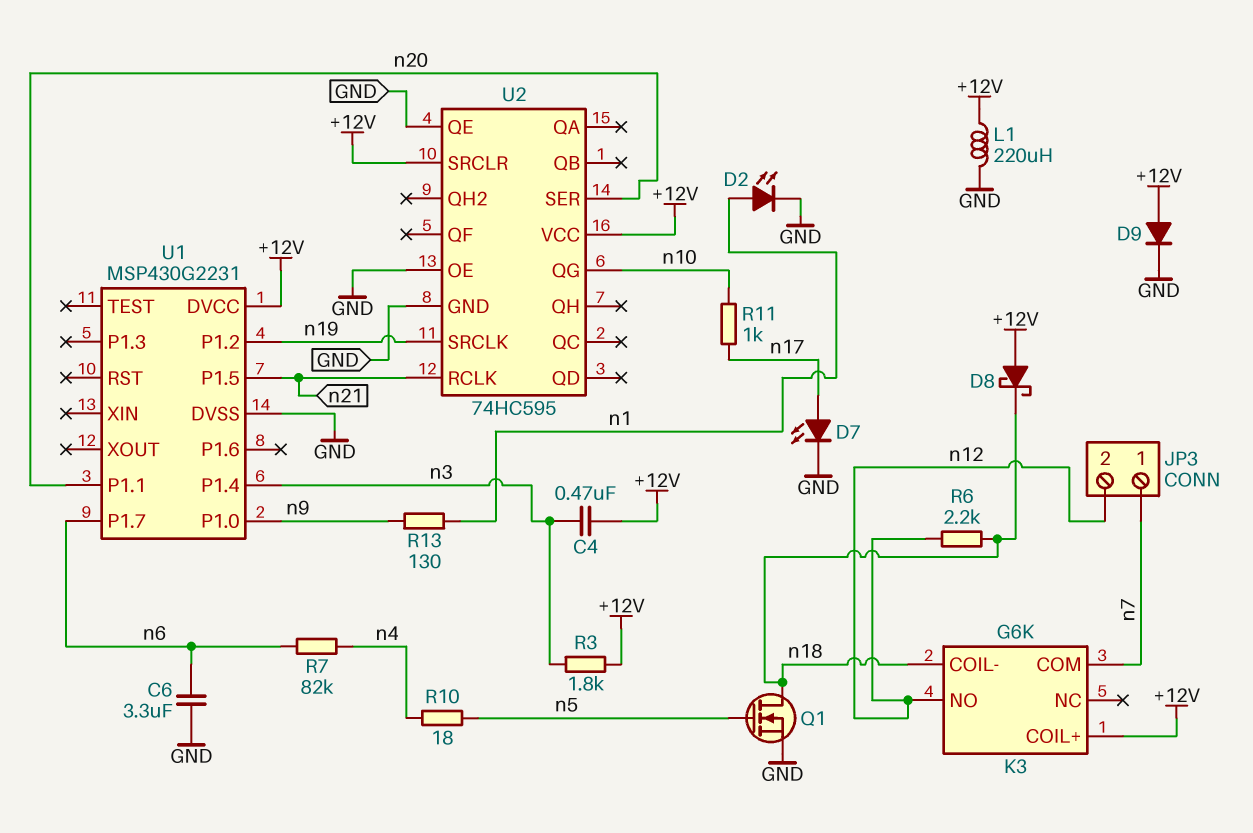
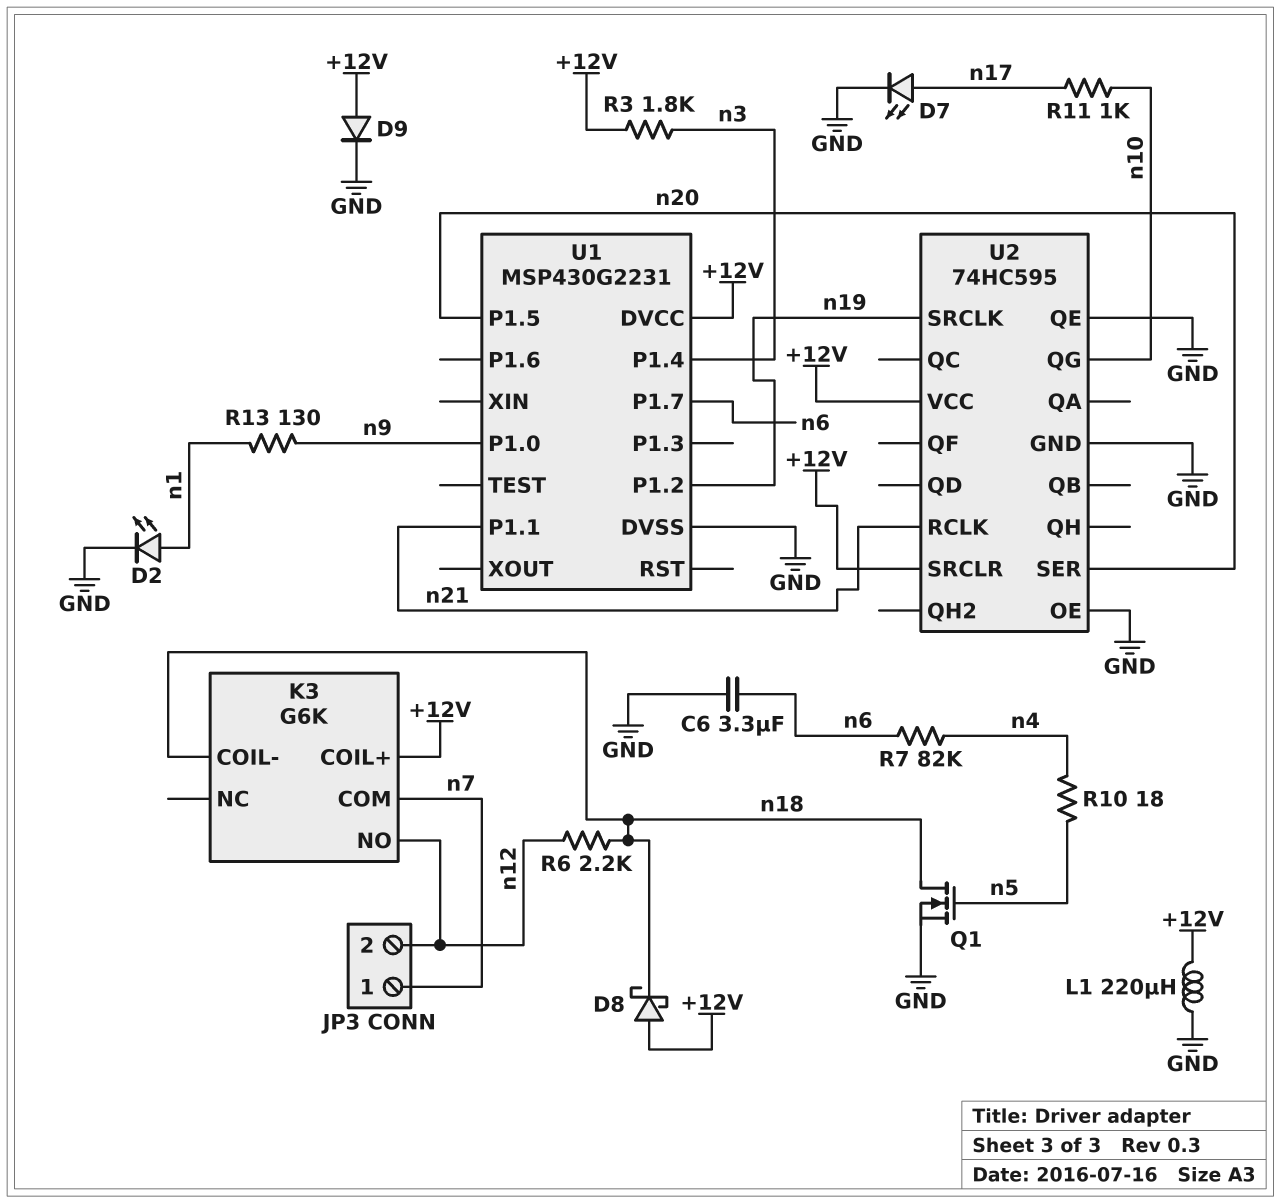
C4: 470nF (+12V, n3) -> none
U1 pin P1.1: n20 -> n21
U1 pin P1.5: n21 -> n20

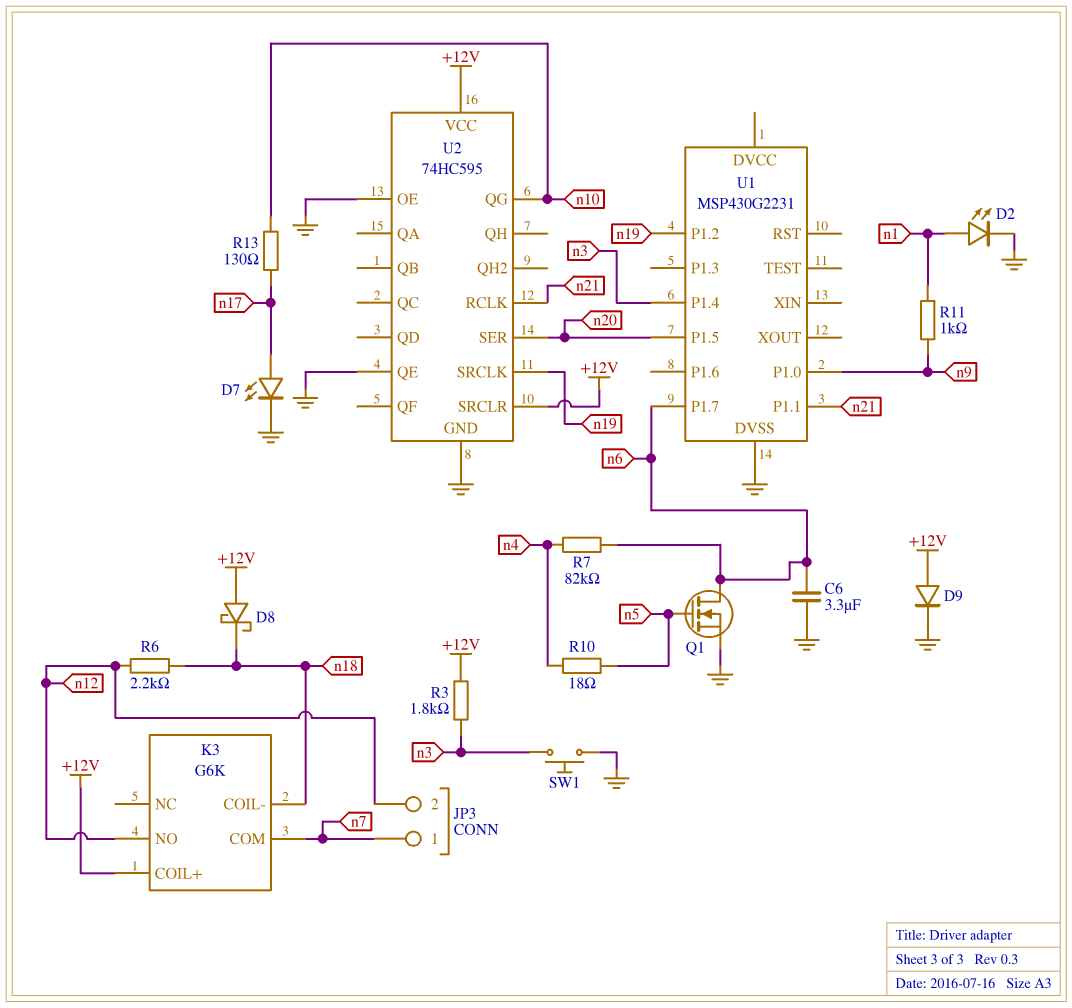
L1: 220uH (+12V, GND) -> none
Q1: NMOS (G n5, D n18, S GND) -> NMOS (G n5, D n6, S GND)
R11: 1k (n10, n17) -> 1k (n1, n9)
R13: 130 (n1, n9) -> 130 (n10, n17)
SW1: none -> button (GND, n3)
U1 pin DVCC: +12V -> none

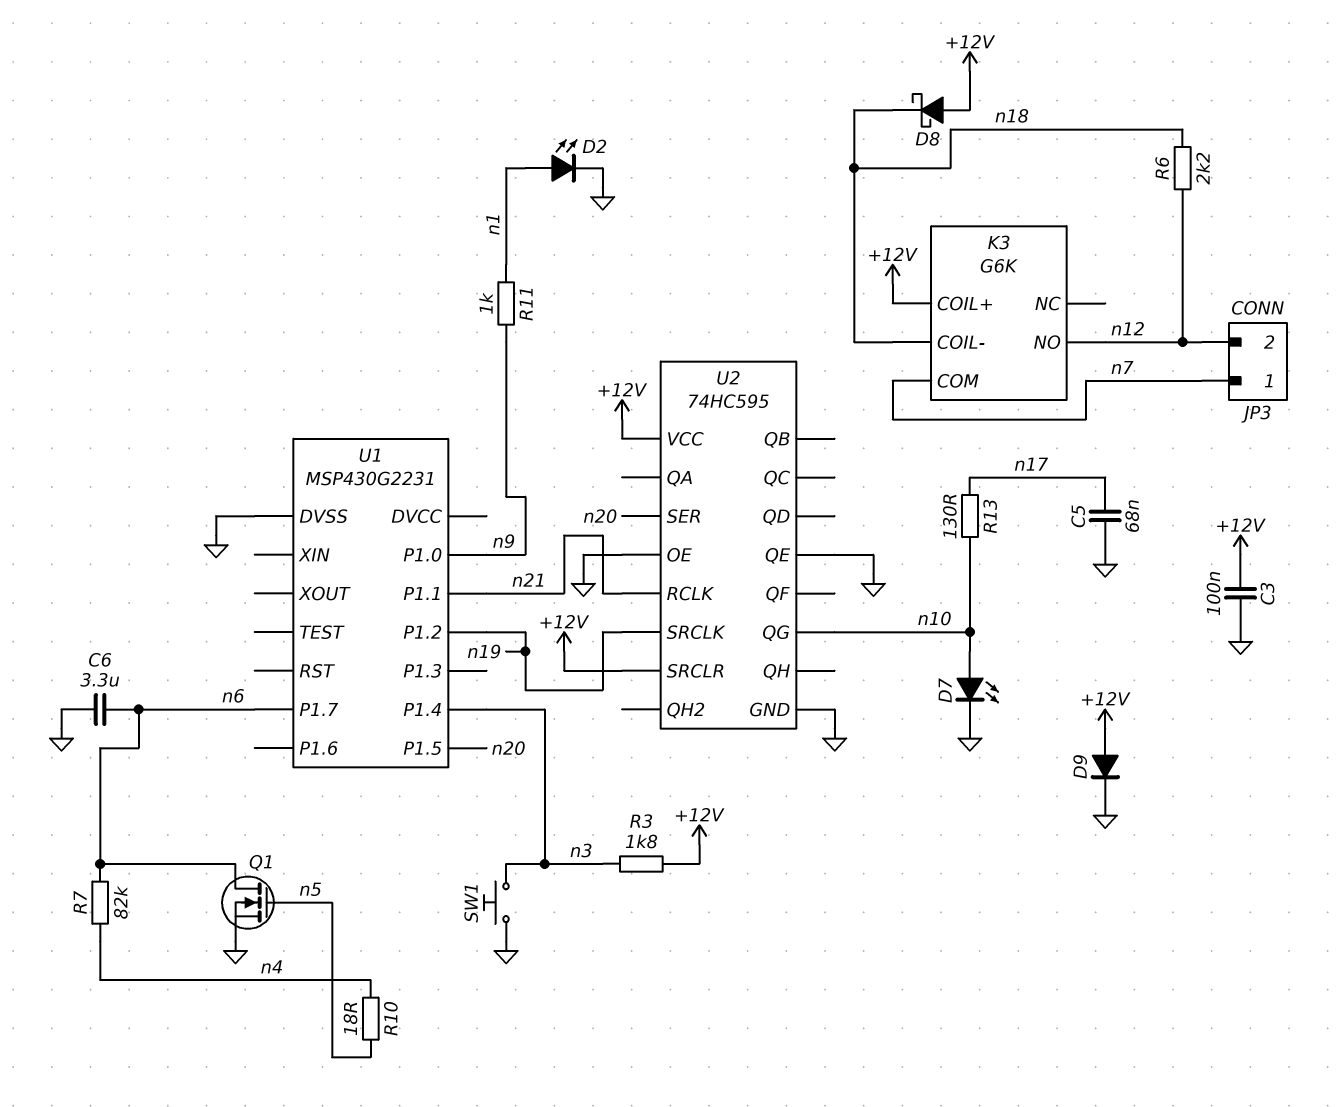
C3: none -> 100nF (+12V, GND)
C5: none -> 68nF (GND, n17)
D7: LED (A n17, K GND) -> LED (A n10, K GND)

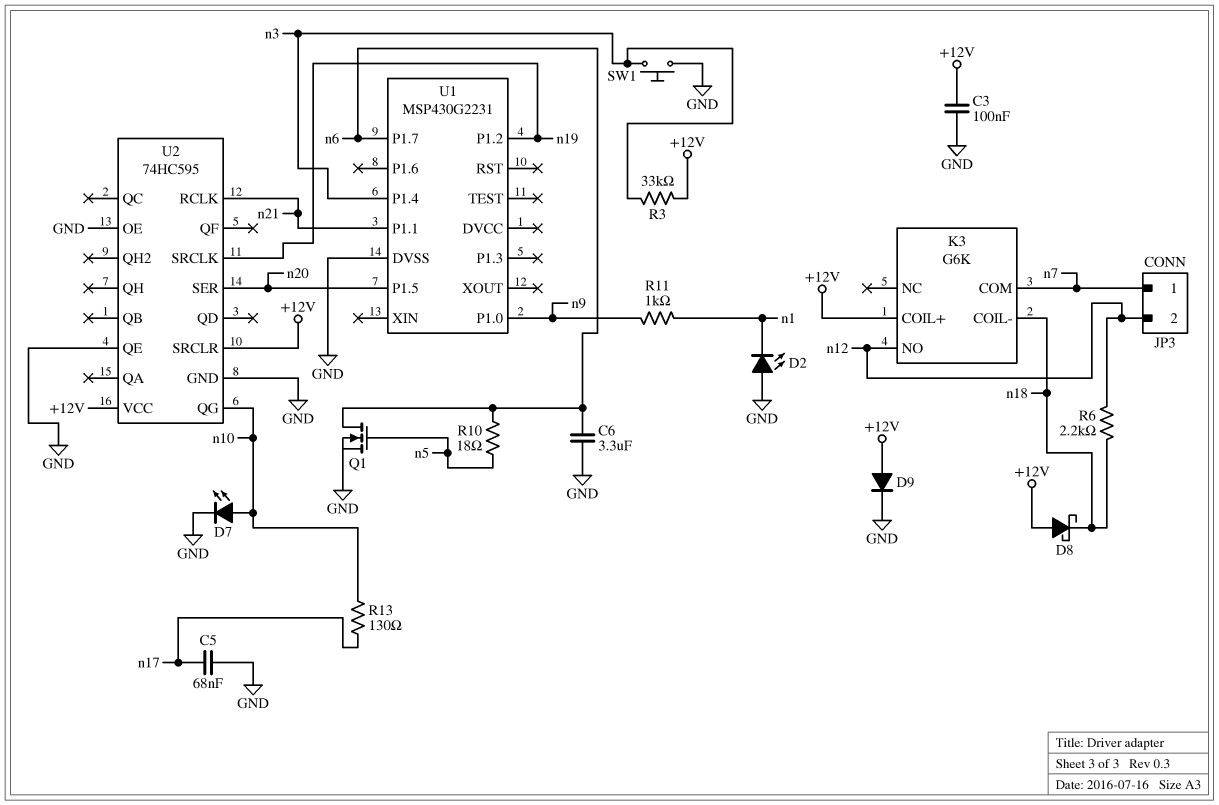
D2: LED (A n1, K GND) -> LED (A GND, K n1)
R3: 1.8k (+12V, n3) -> 33k (+12V, n3)
R7: 82k (n4, n6) -> none
R10: 18 (n4, n5) -> 18 (n5, n6)

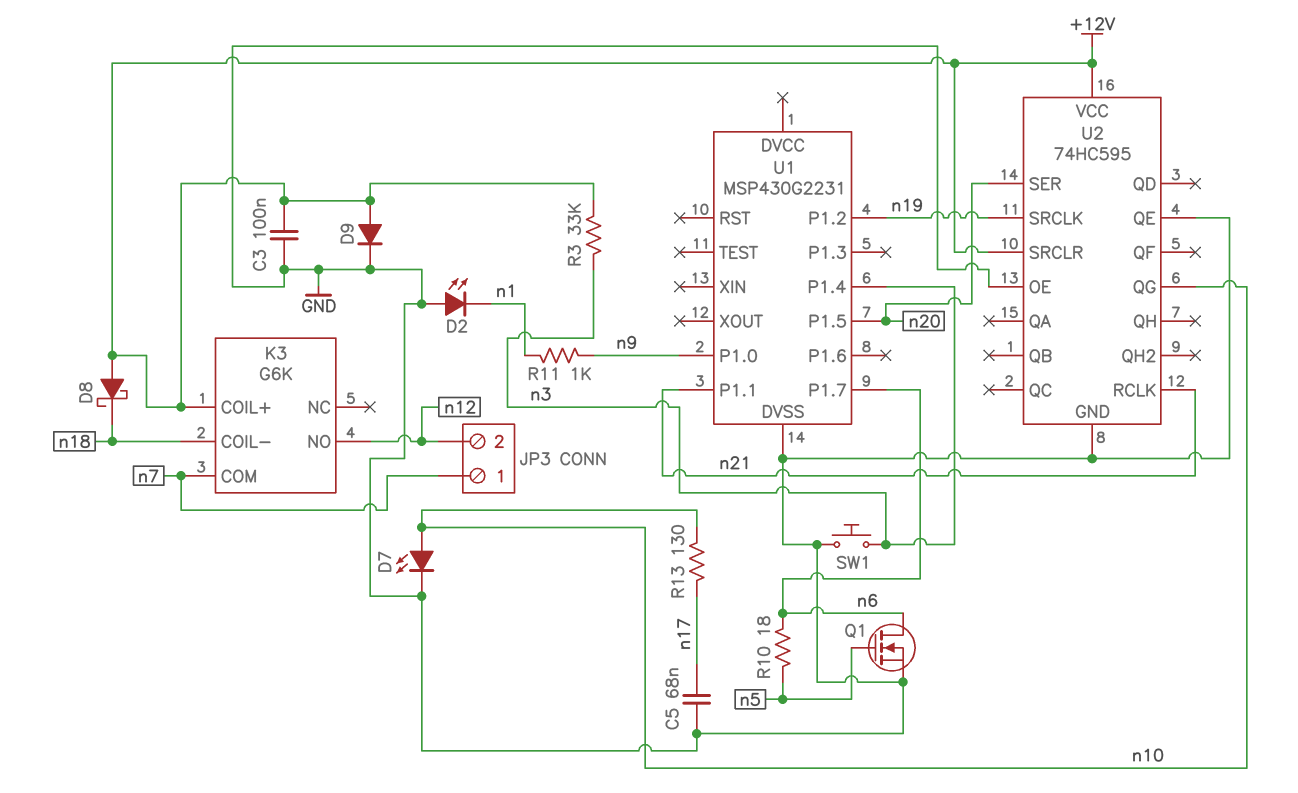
C6: 3.3uF (GND, n6) -> none
R6: 2.2k (n12, n18) -> none

